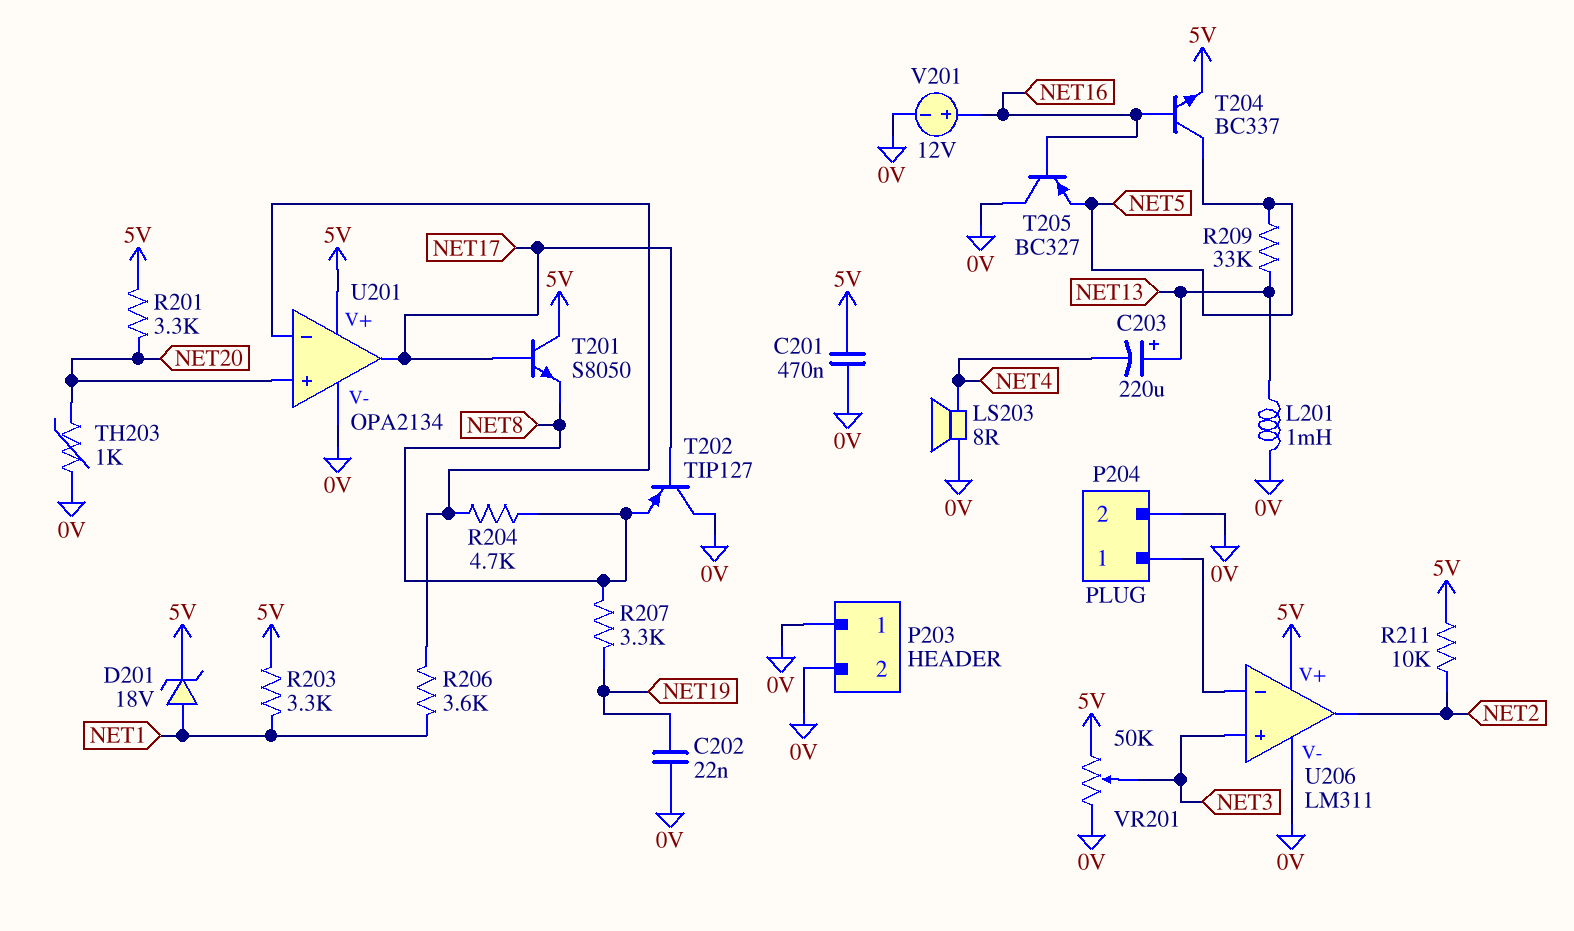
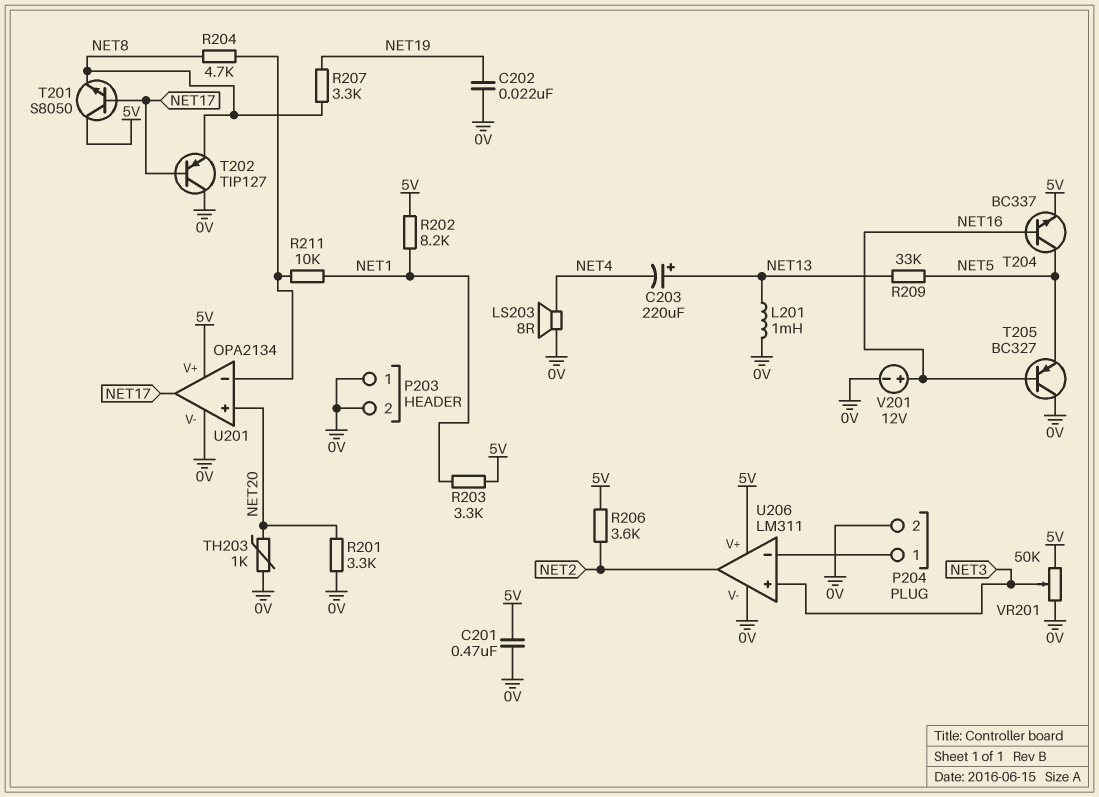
D201: zener 18V (A NET1, K 5V) -> none
R201: 3.3k (5V, NET20) -> 3.3k (0V, NET20)
R202: none -> 8.2k (5V, NET1)
R206: 3.6k (NET1, U201/in-) -> 3.6k (5V, NET2)
R211: 10k (5V, NET2) -> 10k (NET1, U201/in-)

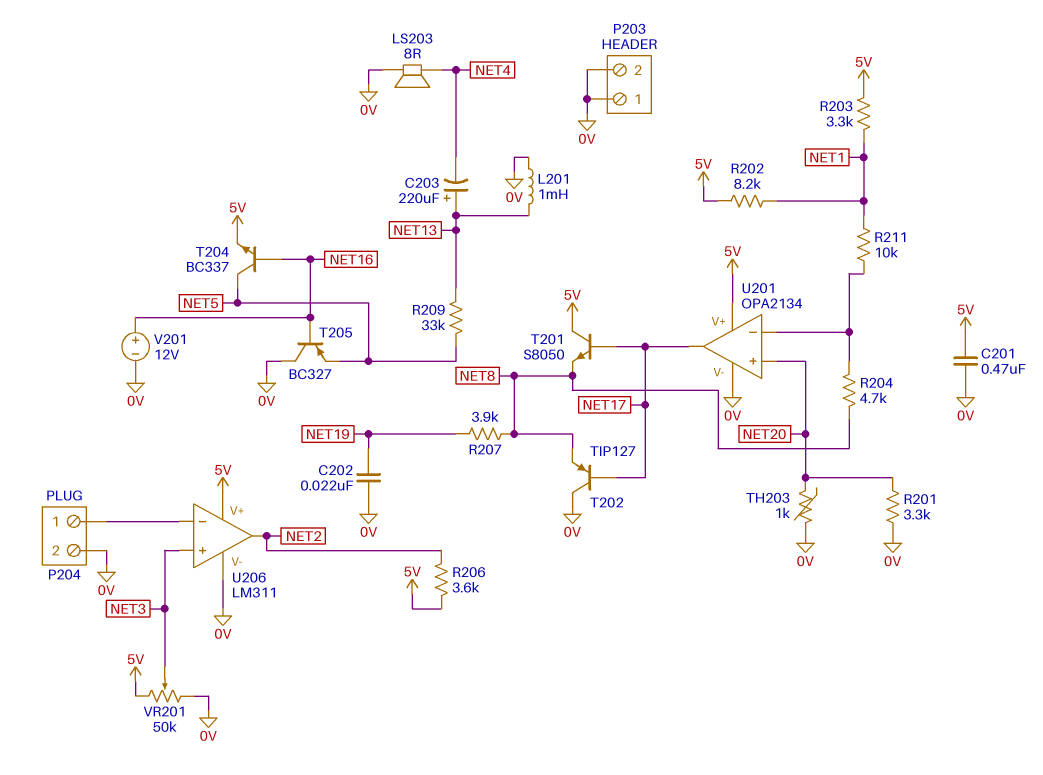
R207: 3.3k (NET8, NET19) -> 3.9k (NET8, NET19)

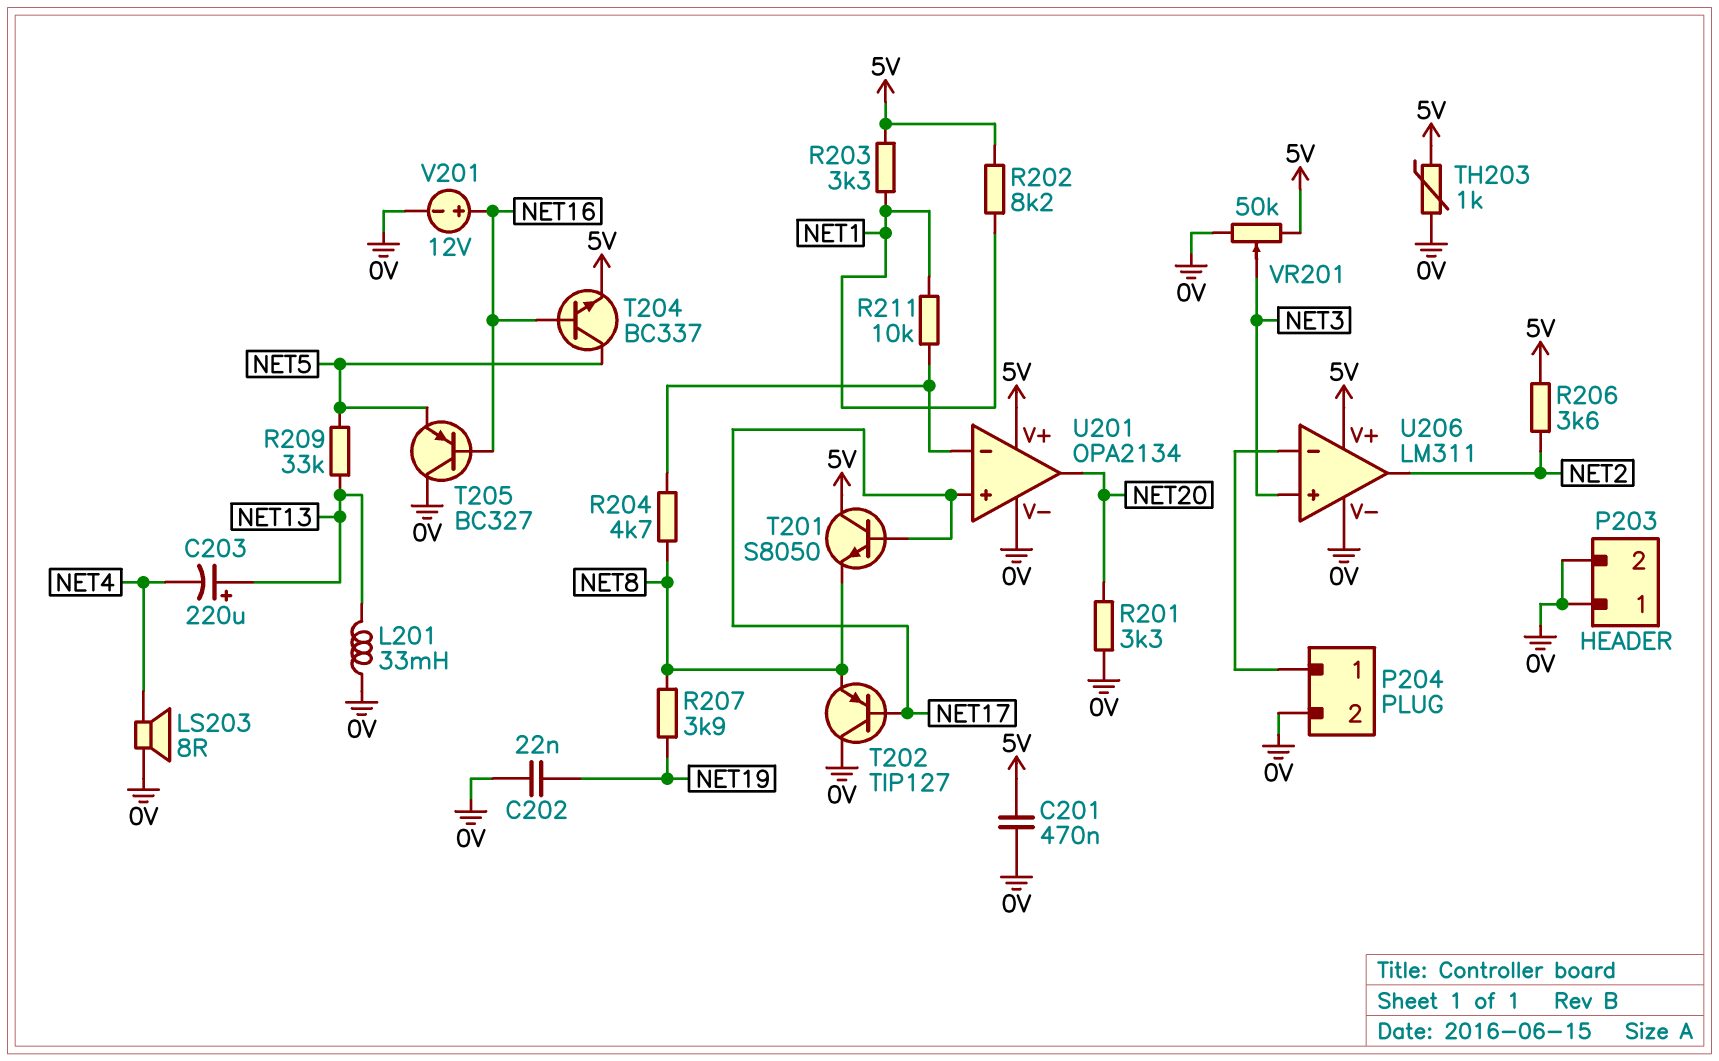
L201: 1mH (0V, NET13) -> 33mH (0V, NET13)
TH203: 1k (0V, NET20) -> 1k (0V, 5V)
U201 pin in+: NET20 -> NET17
U201 pin out: NET17 -> NET20

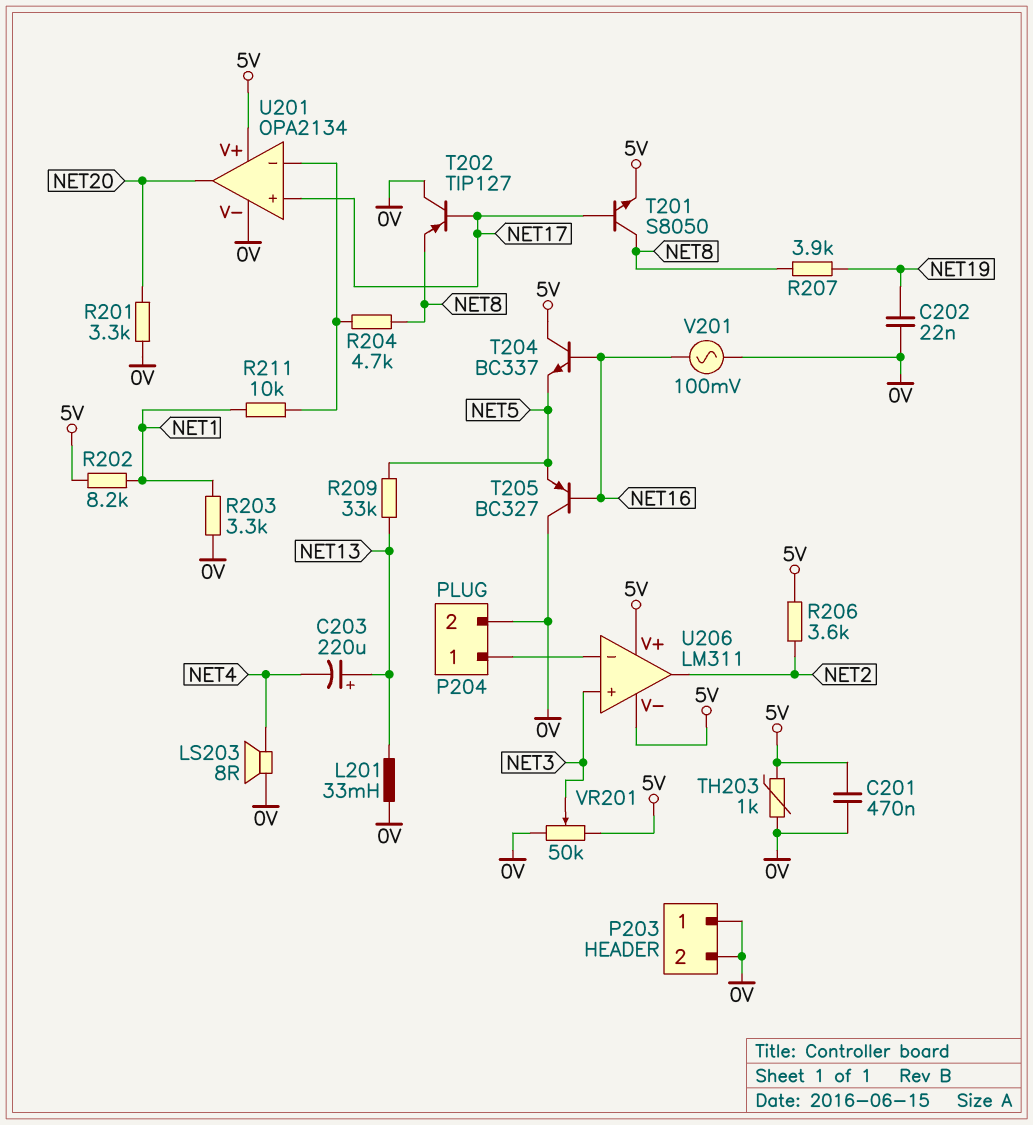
R203: 3.3k (5V, NET1) -> 3.3k (0V, NET1)
T201: NPN S8050 (B NET17, C 5V, E NET8) -> NPN S8050 (B NET17, C NET8, E 5V)
T204: NPN BC337 (B NET16, C NET5, E 5V) -> NPN BC337 (B NET16, C 5V, E NET5)
U206 pin V-: 0V -> 5V
V201: 12V (plus NET16, minus 0V) -> AC 100mV (0V, NET16)

